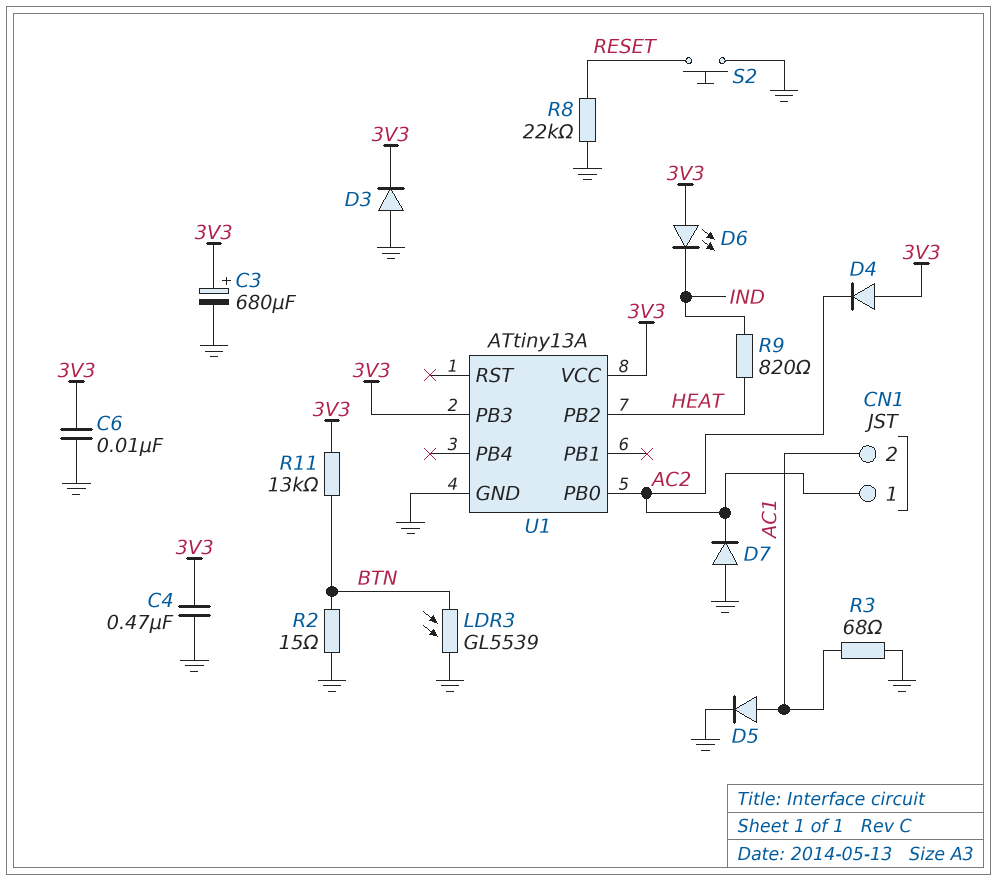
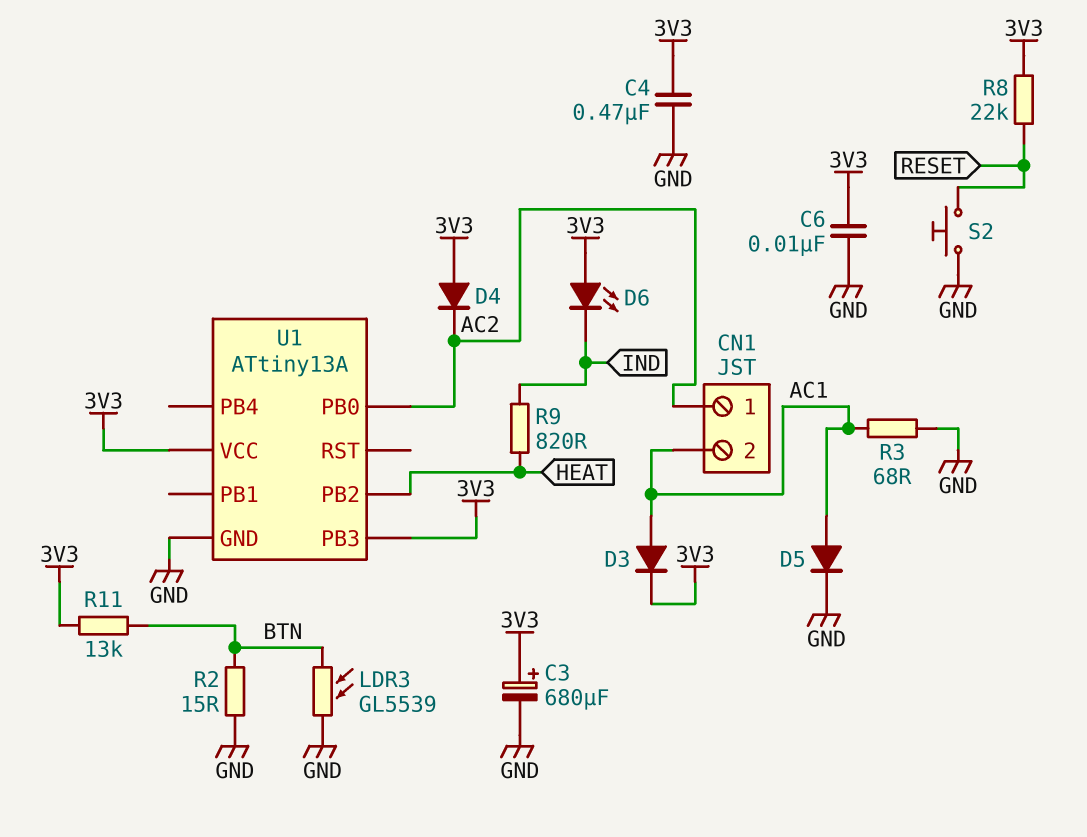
D3: diode (A GND, K 3V3) -> diode (A AC1, K 3V3)
D7: diode (A GND, K AC2) -> none
R8: 22k (GND, RESET) -> 22k (3V3, RESET)

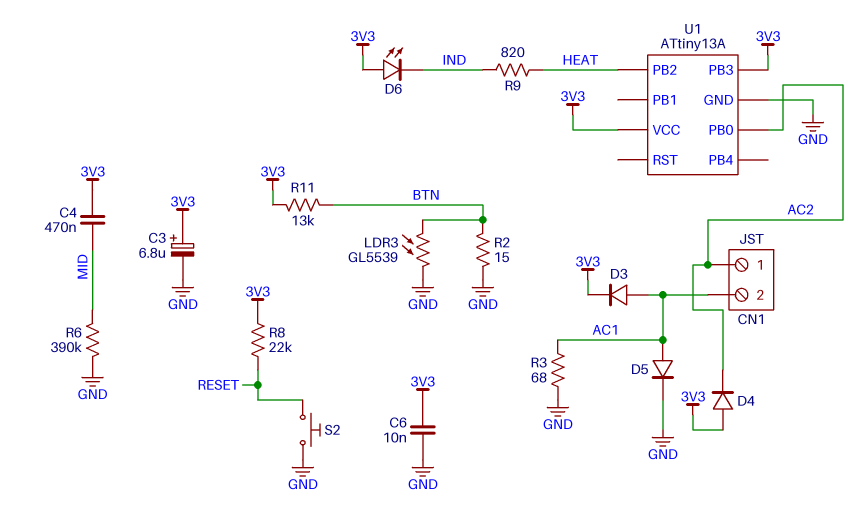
C3: 680uF (plus 3V3, minus GND) -> 6.8uF (plus 3V3, minus GND)
C4: 470nF (3V3, GND) -> 470nF (3V3, MID)
R6: none -> 390k (GND, MID)

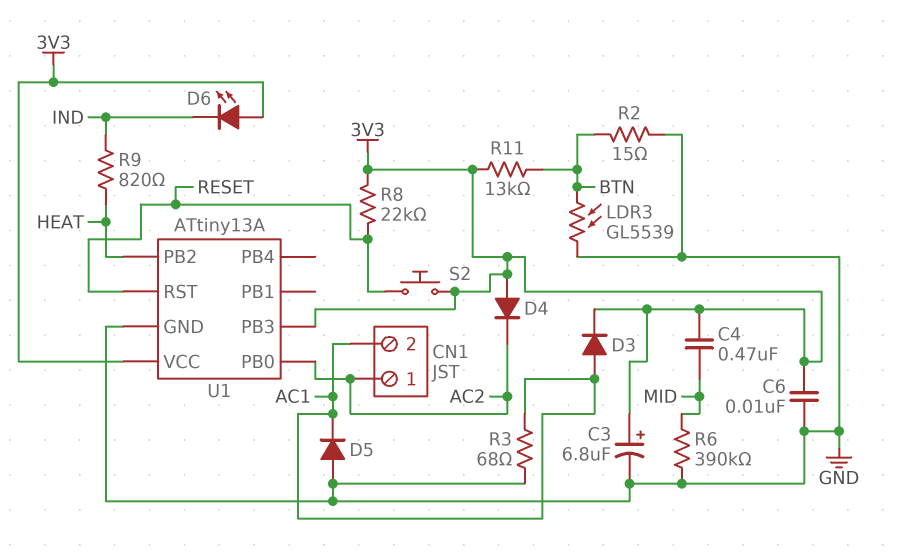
D5: diode (A AC1, K GND) -> diode (A GND, K AC1)
S2: button (GND, RESET) -> button (3V3, RESET)
U1 pin RST: none -> RESET

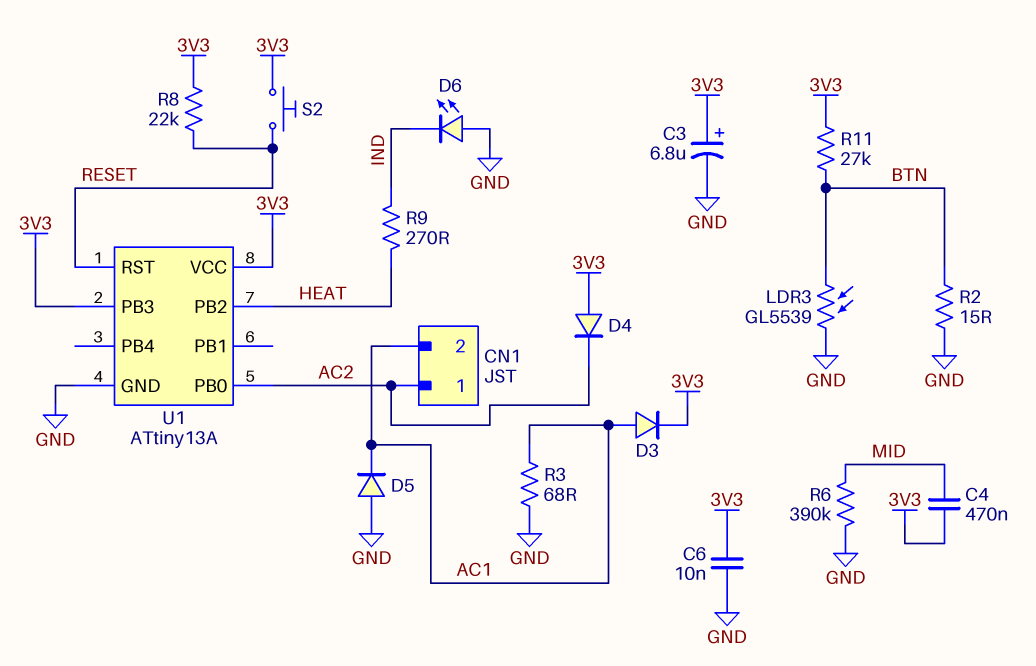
D6: LED (A 3V3, K IND) -> LED (A GND, K IND)
R9: 820 (HEAT, IND) -> 270 (HEAT, IND)
R11: 13k (3V3, BTN) -> 27k (3V3, BTN)

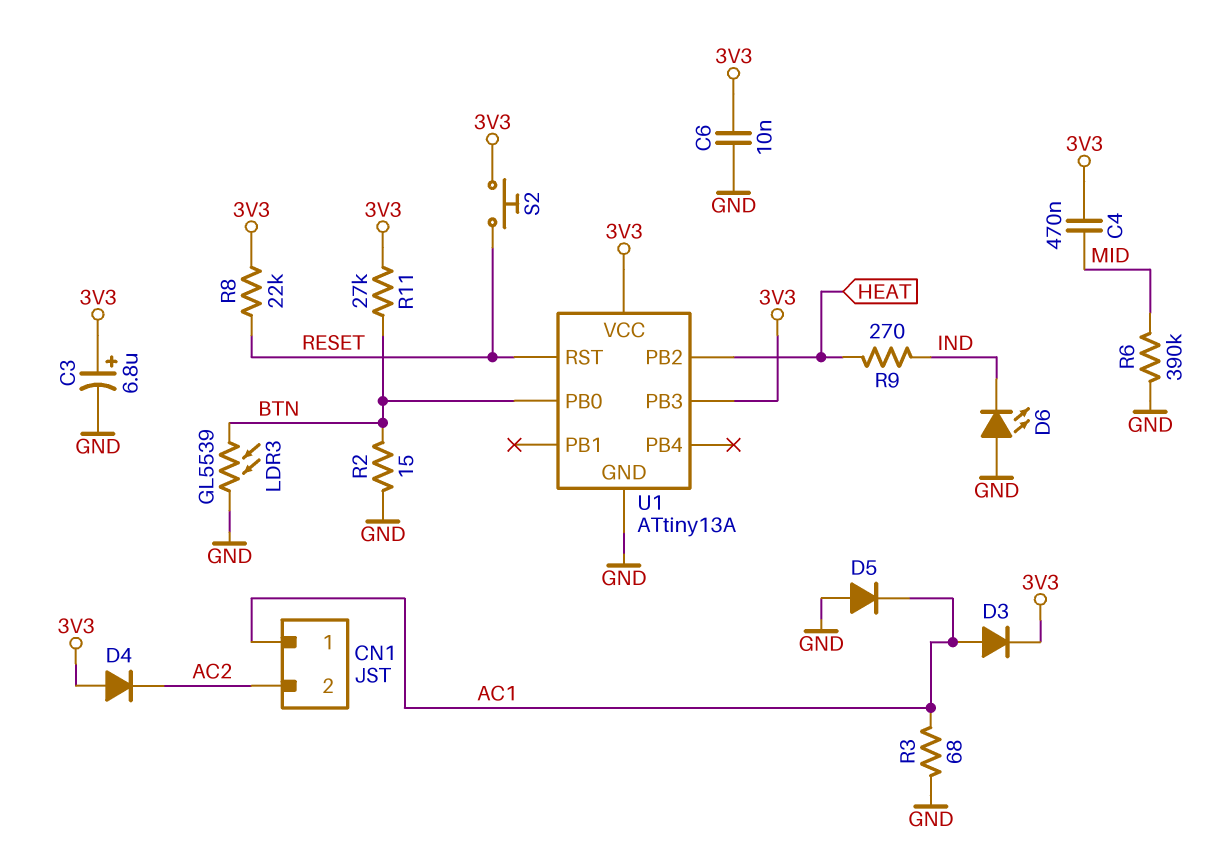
CN1 pin 1: AC2 -> AC1
CN1 pin 2: AC1 -> AC2
U1 pin PB0: AC2 -> BTN

